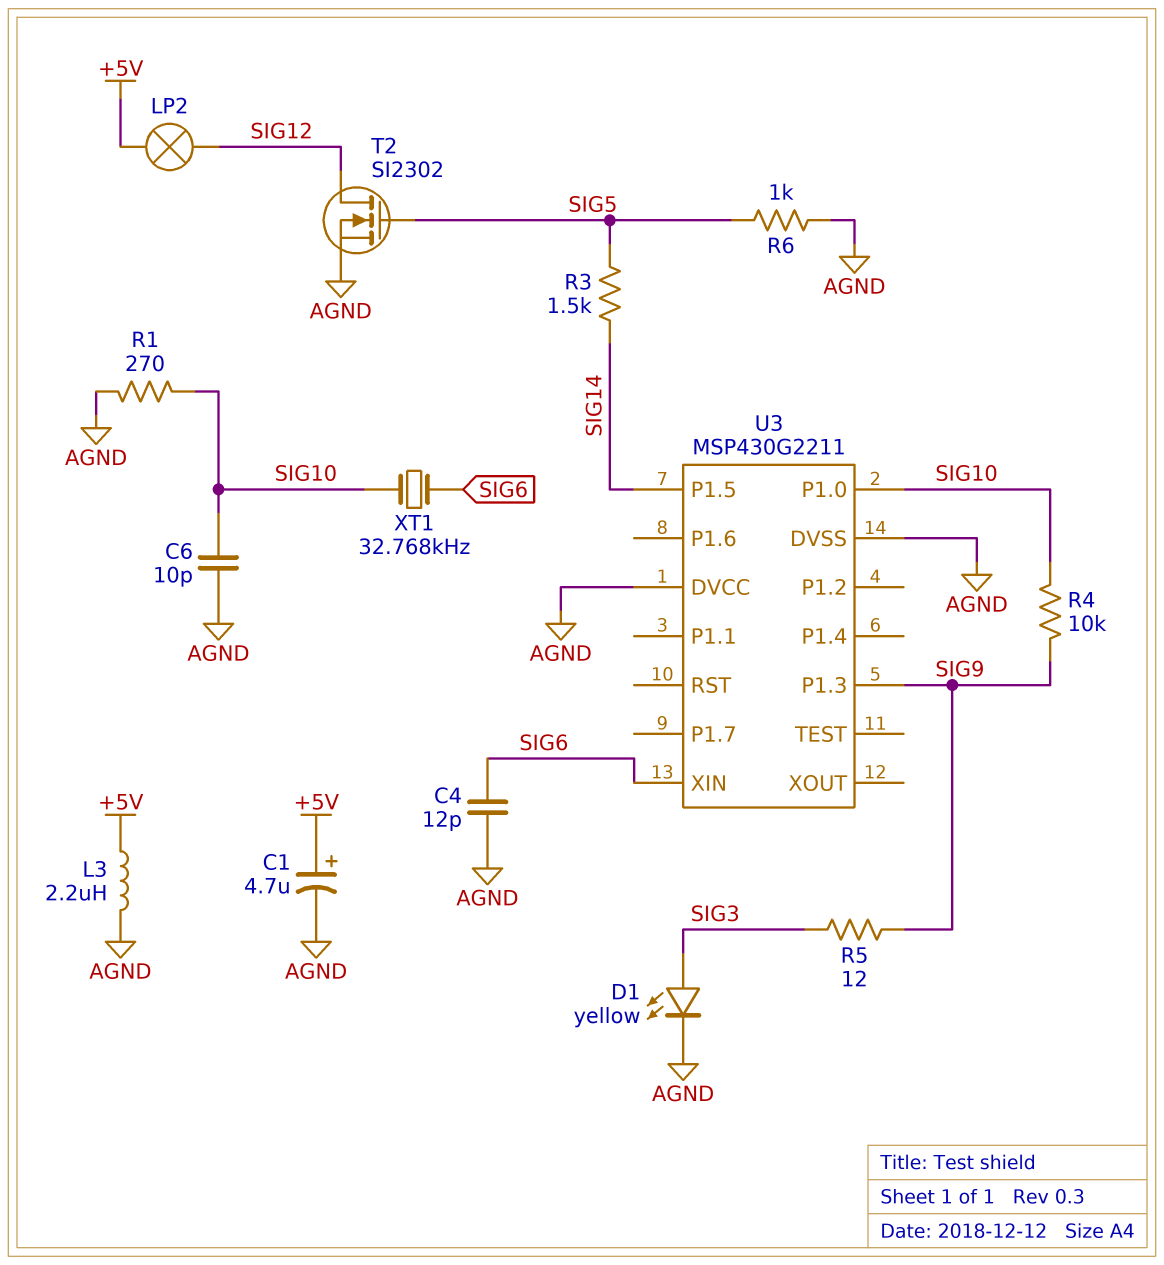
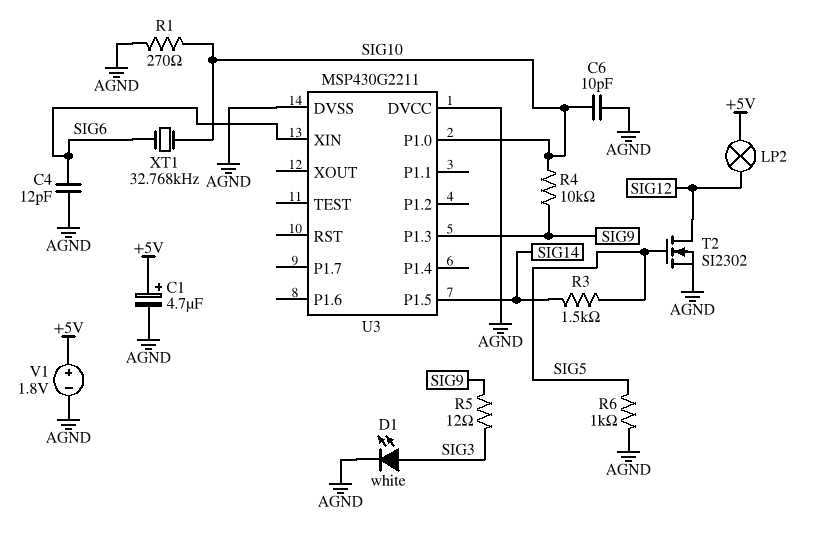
D1: LED yellow (A SIG3, K AGND) -> LED white (A SIG3, K AGND)
L3: 2.2uH (+5V, AGND) -> none
V1: none -> 1.8V (plus +5V, minus AGND)

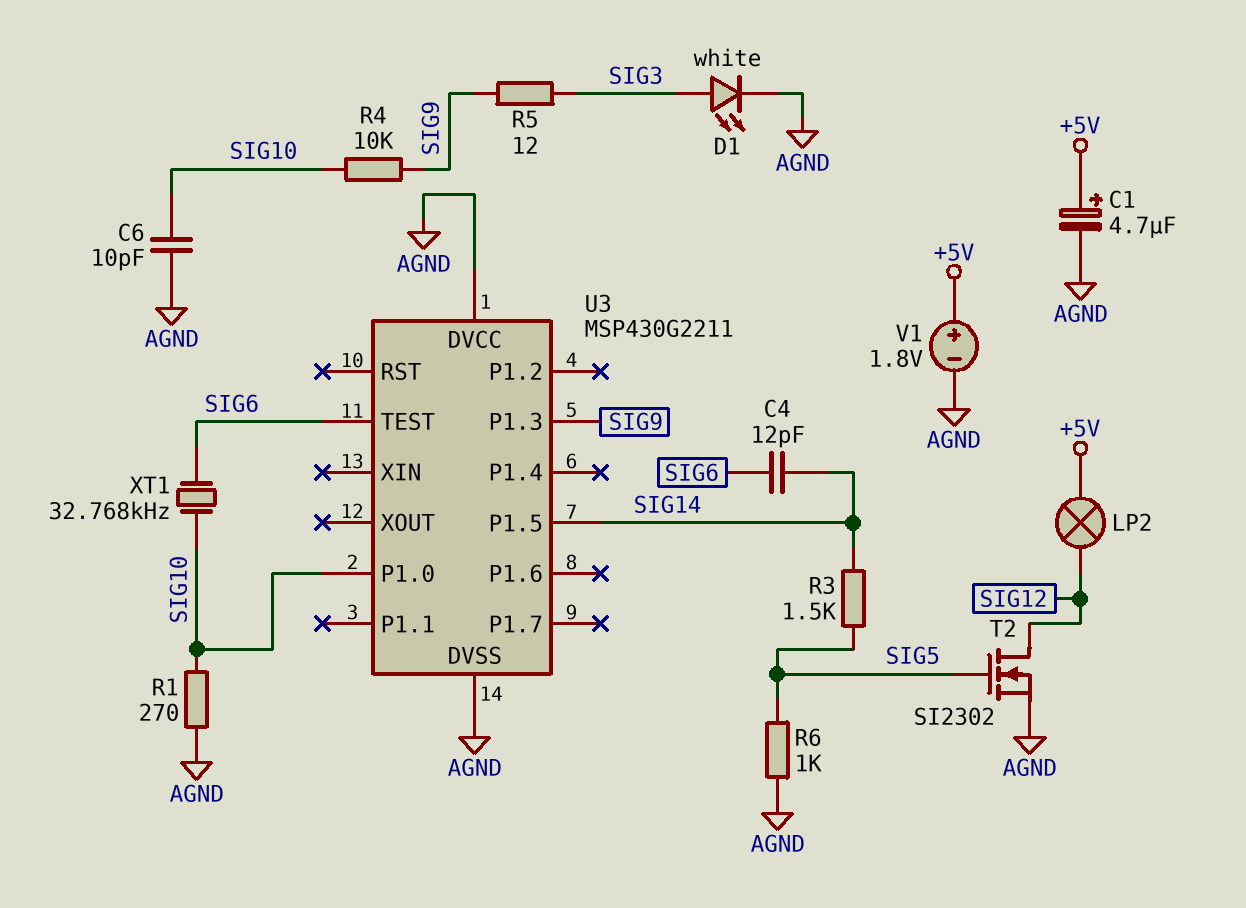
C4: 12pF (AGND, SIG6) -> 12pF (SIG6, SIG14)
U3 pin TEST: none -> SIG6
U3 pin XIN: SIG6 -> none

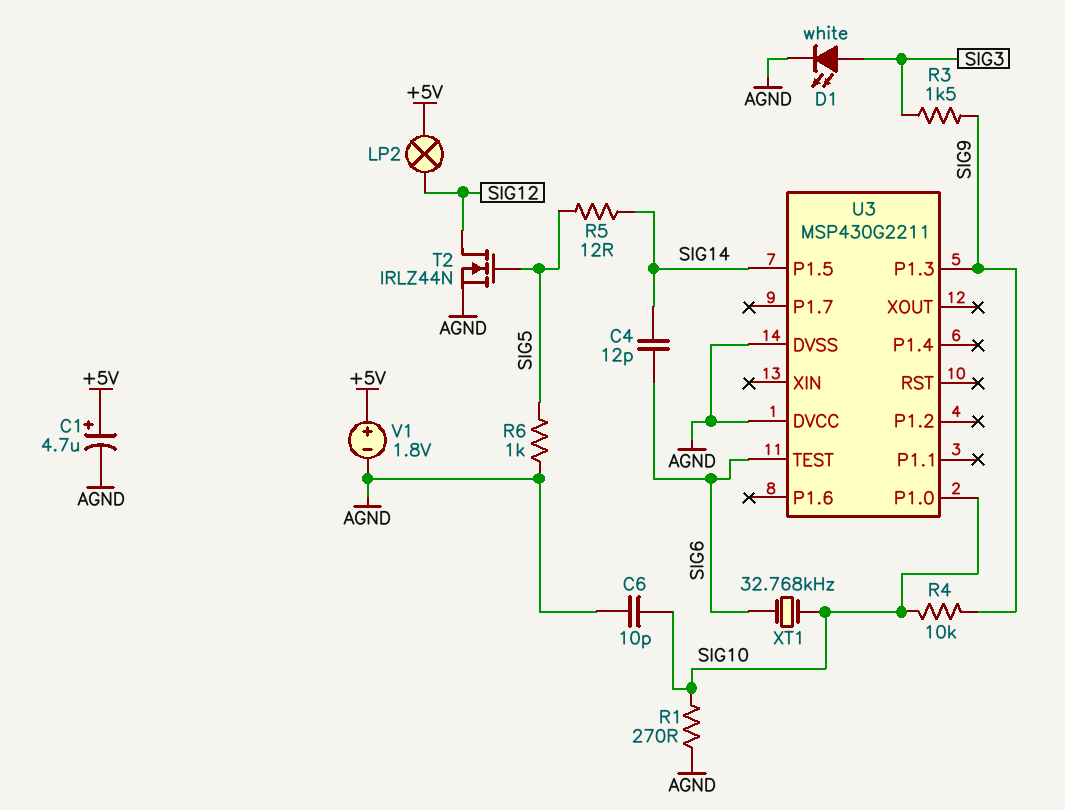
R3: 1.5k (SIG5, SIG14) -> 1.5k (SIG3, SIG9)
R5: 12 (SIG3, SIG9) -> 12 (SIG5, SIG14)
T2: NMOS SI2302 (G SIG5, D SIG12, S AGND) -> NMOS IRLZ44N (G SIG5, D SIG12, S AGND)

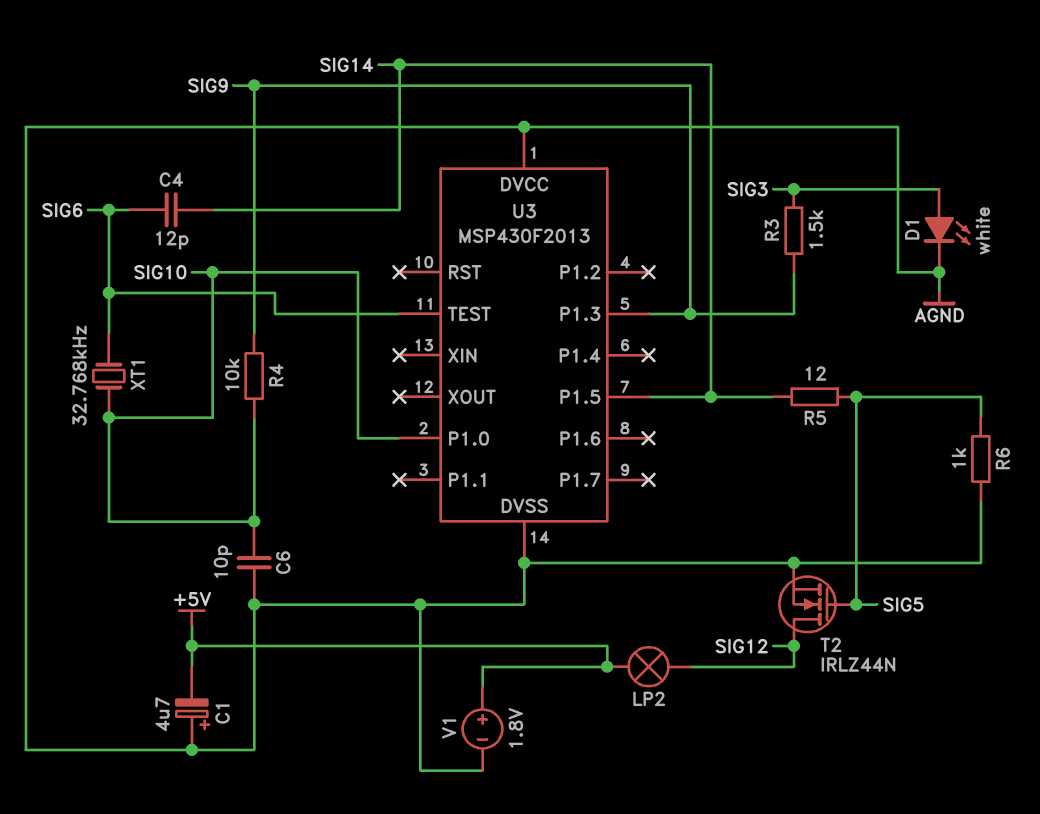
C1: 4.7uF (plus +5V, minus AGND) -> 4.7uF (plus AGND, minus +5V)
R1: 270 (AGND, SIG10) -> none
U3: MSP430G2211 -> MSP430F2013

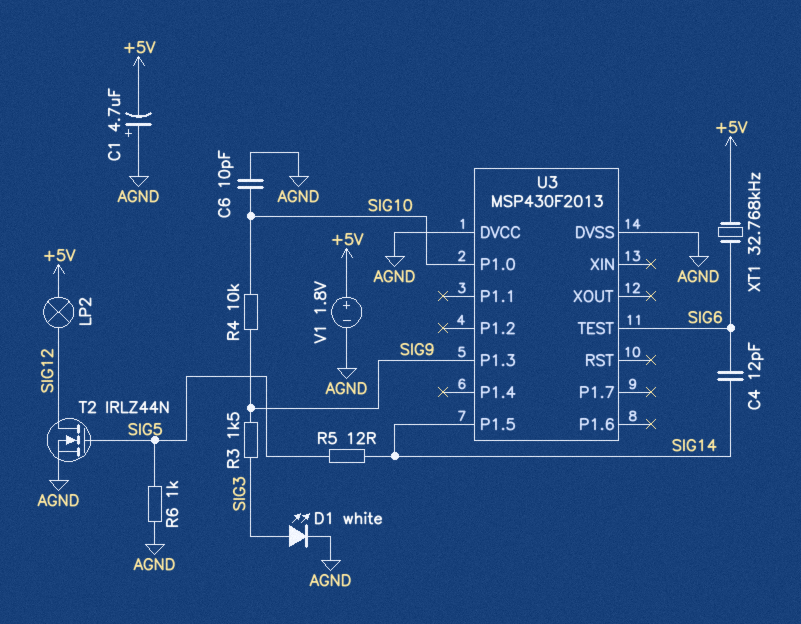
XT1: 32.768kHz (SIG6, SIG10) -> 32.768kHz (+5V, SIG6)

